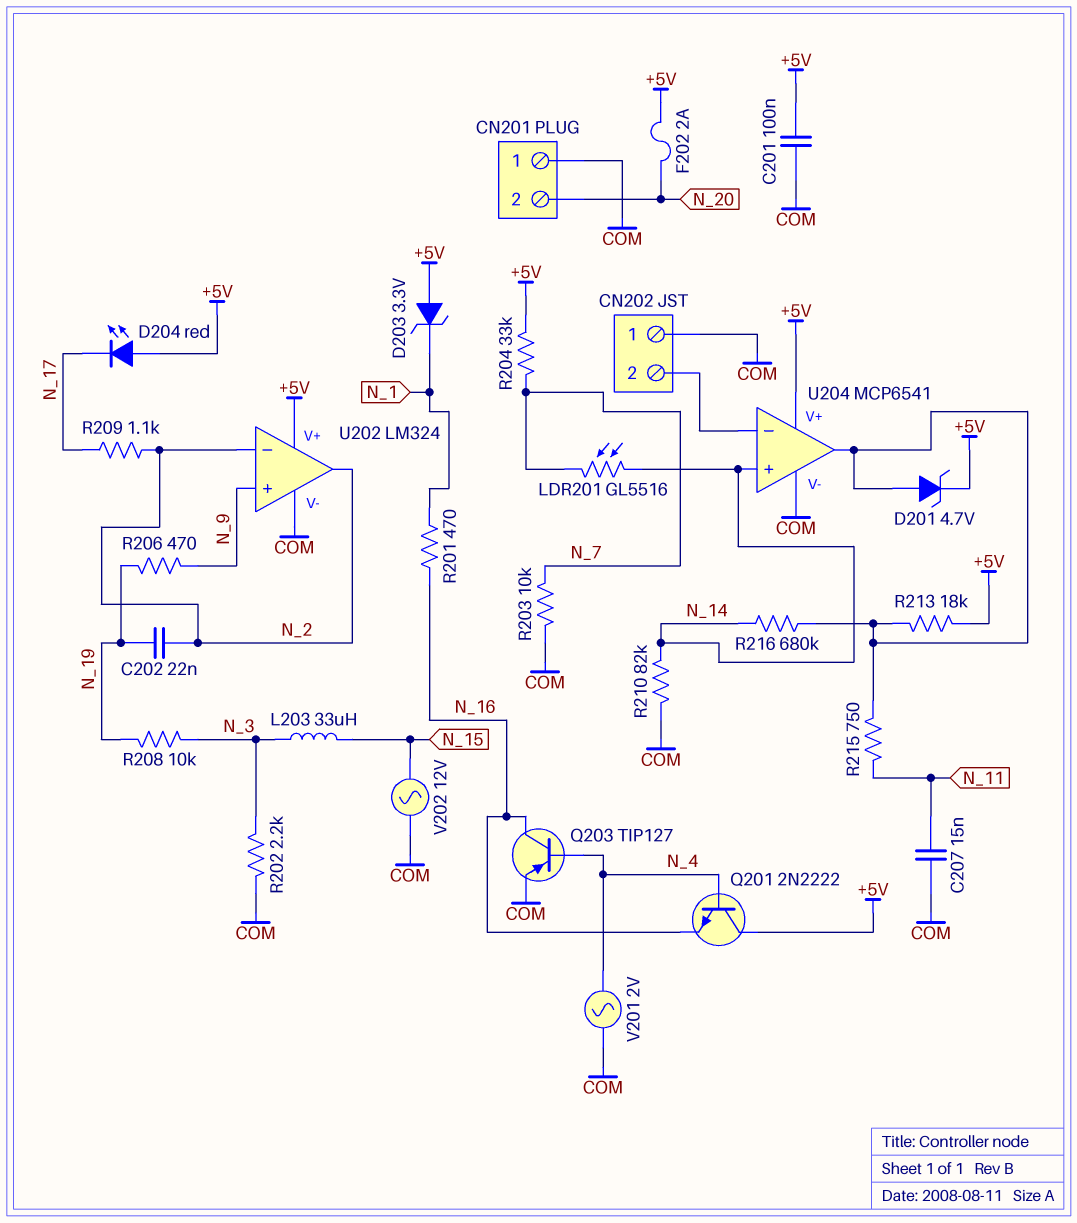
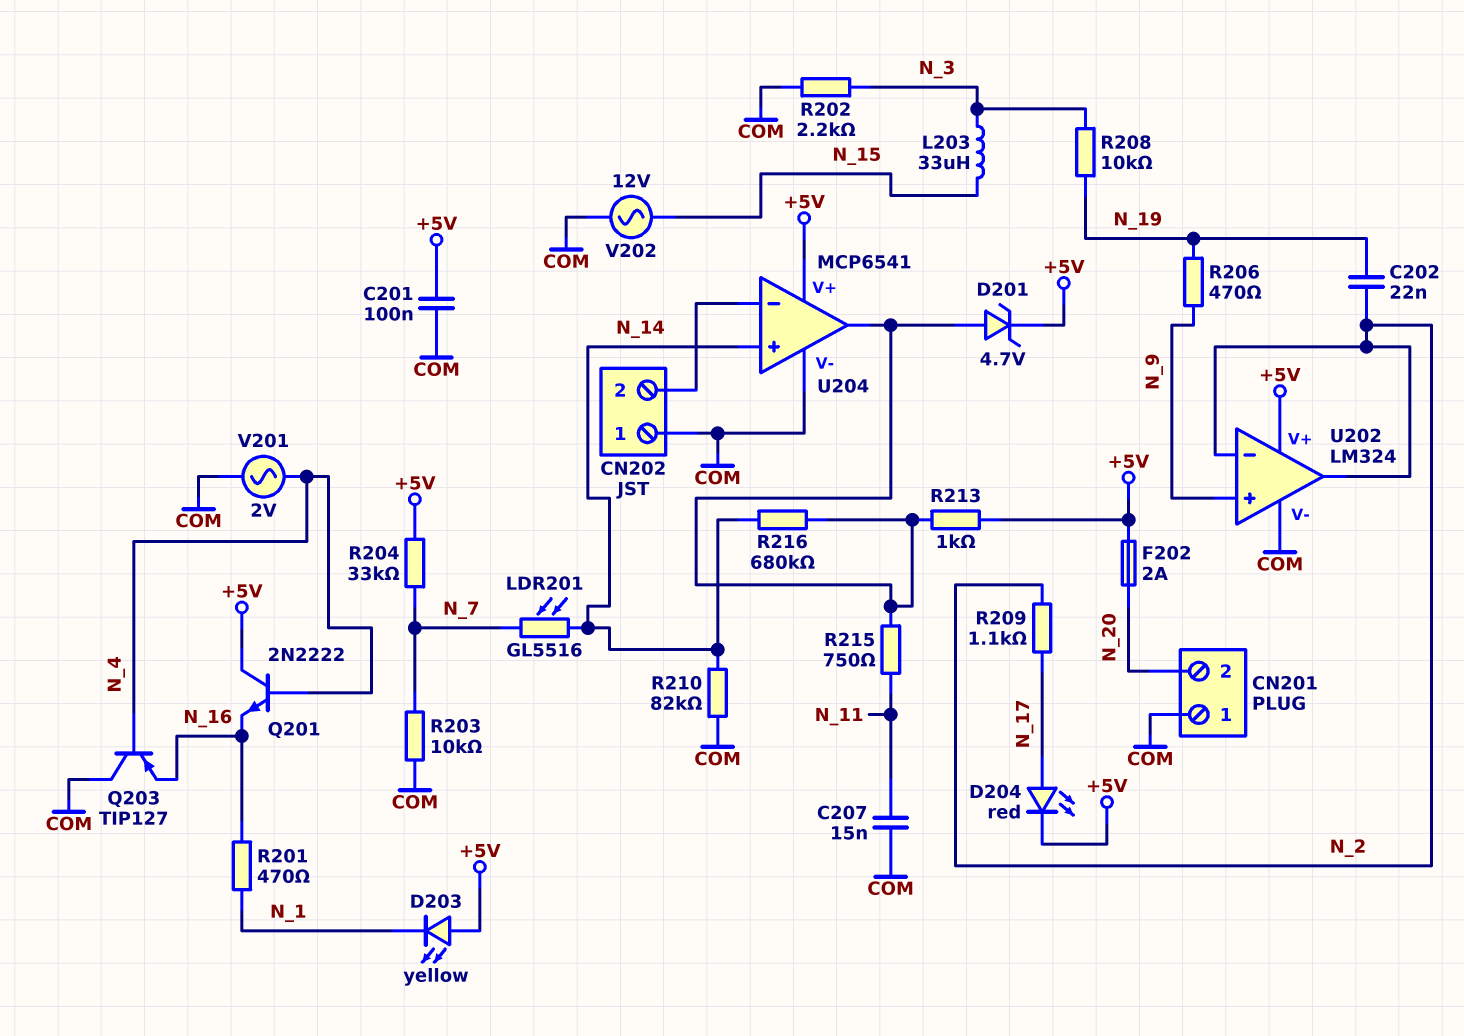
D203: zener 3.3V (A +5V, K N_1) -> LED yellow (A +5V, K N_1)
D204: LED red (A +5V, K N_17) -> LED red (A N_17, K +5V)
Q203: PNP TIP127 (B N_4, C N_16, E COM) -> PNP TIP127 (B N_4, C COM, E N_16)
R213: 18k (+5V, U204/out) -> 1k (+5V, U204/out)

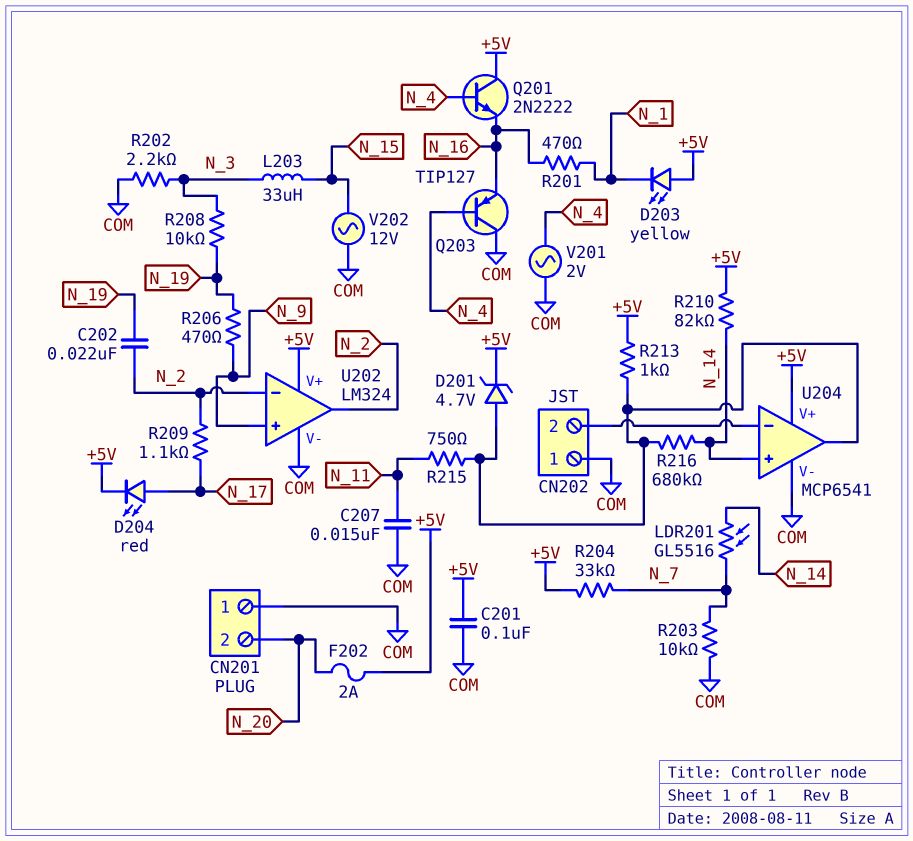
R210: 82k (COM, N_14) -> 82k (+5V, N_14)

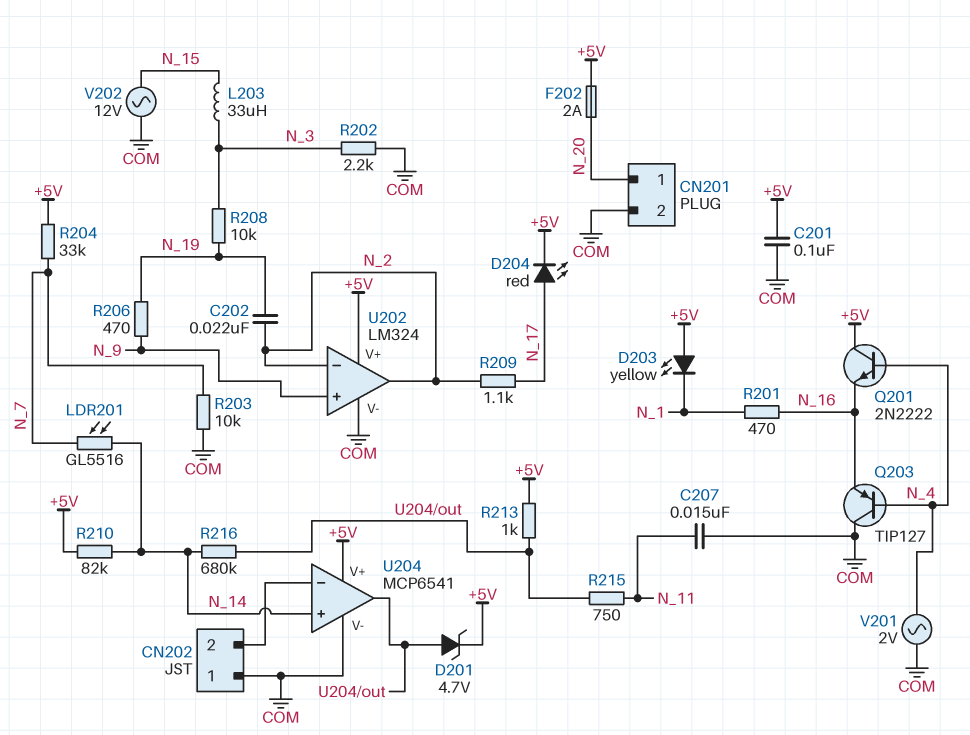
CN201 pin 1: COM -> N_20
CN201 pin 2: N_20 -> COM

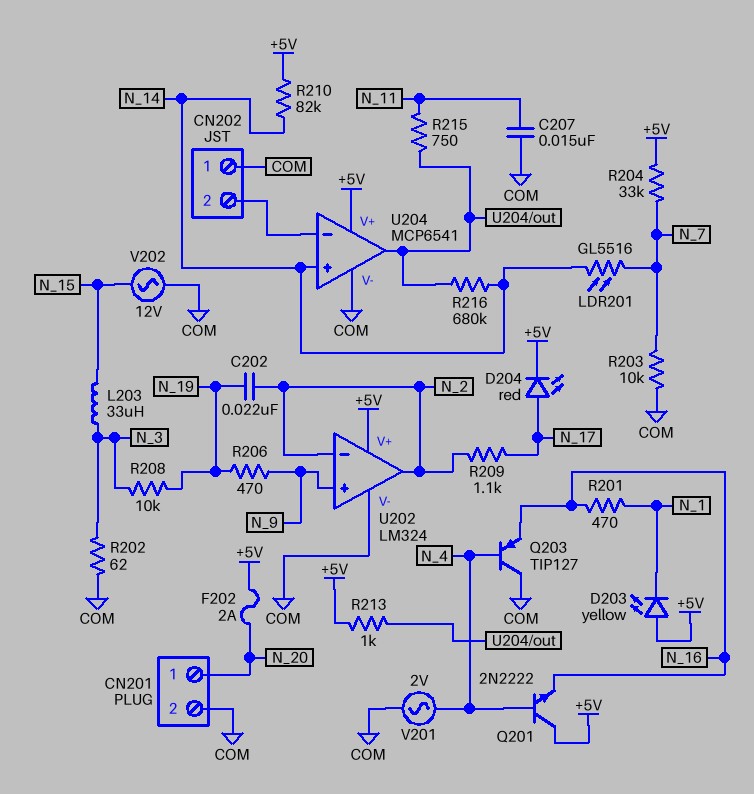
C201: 100nF (+5V, COM) -> none
D201: zener 4.7V (A U204/out, K +5V) -> none
R202: 2.2k (COM, N_3) -> 62 (COM, N_3)

